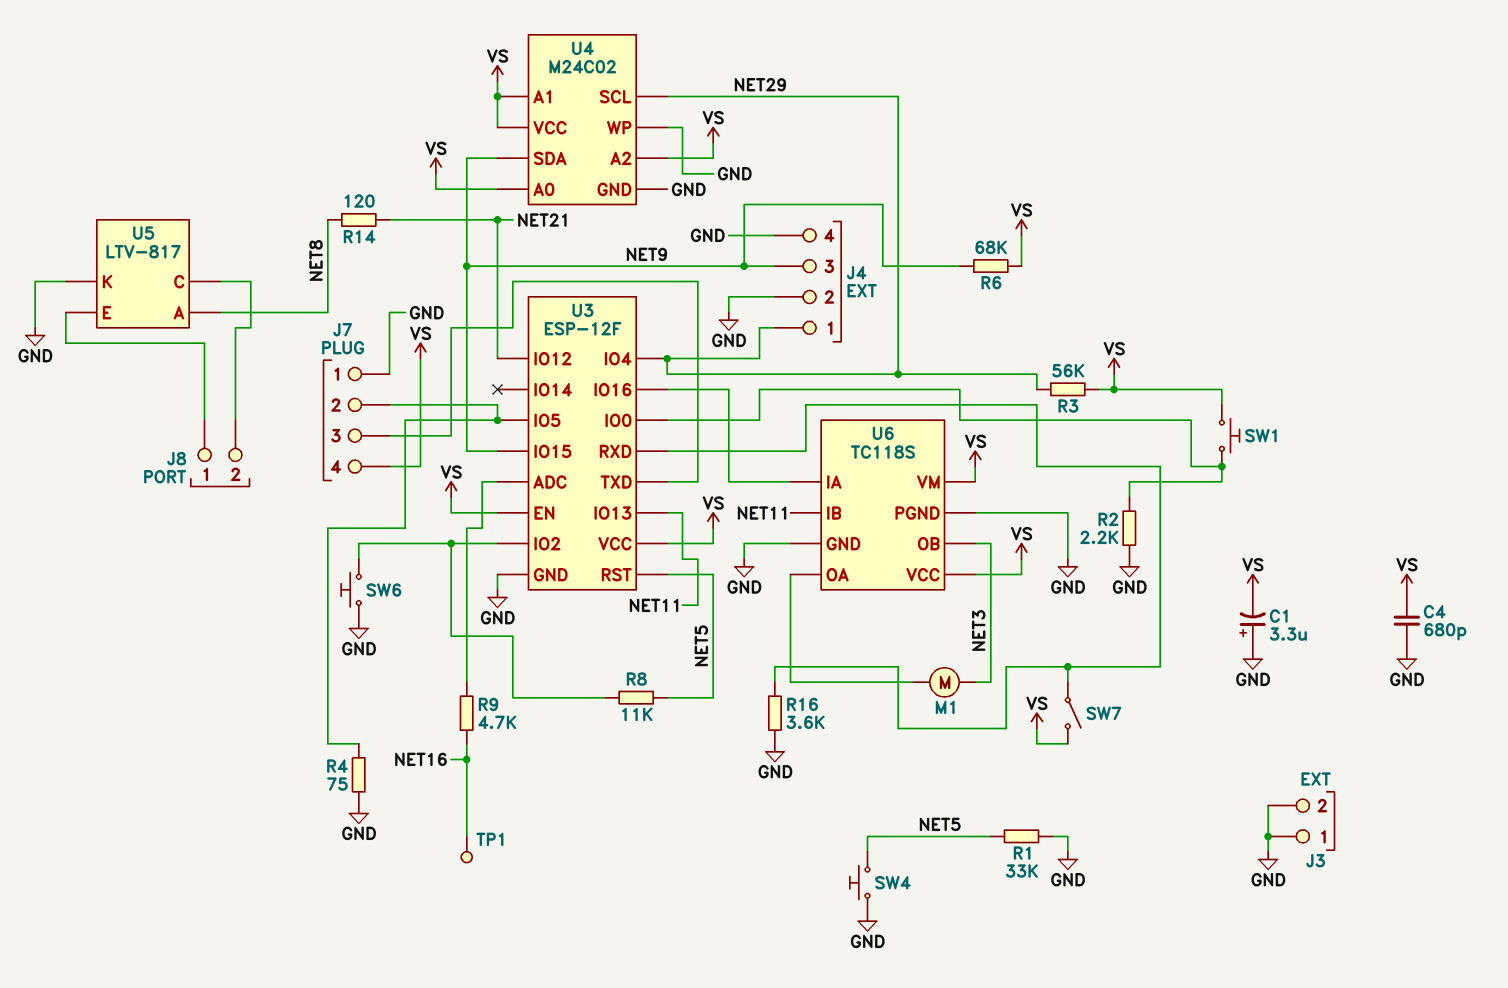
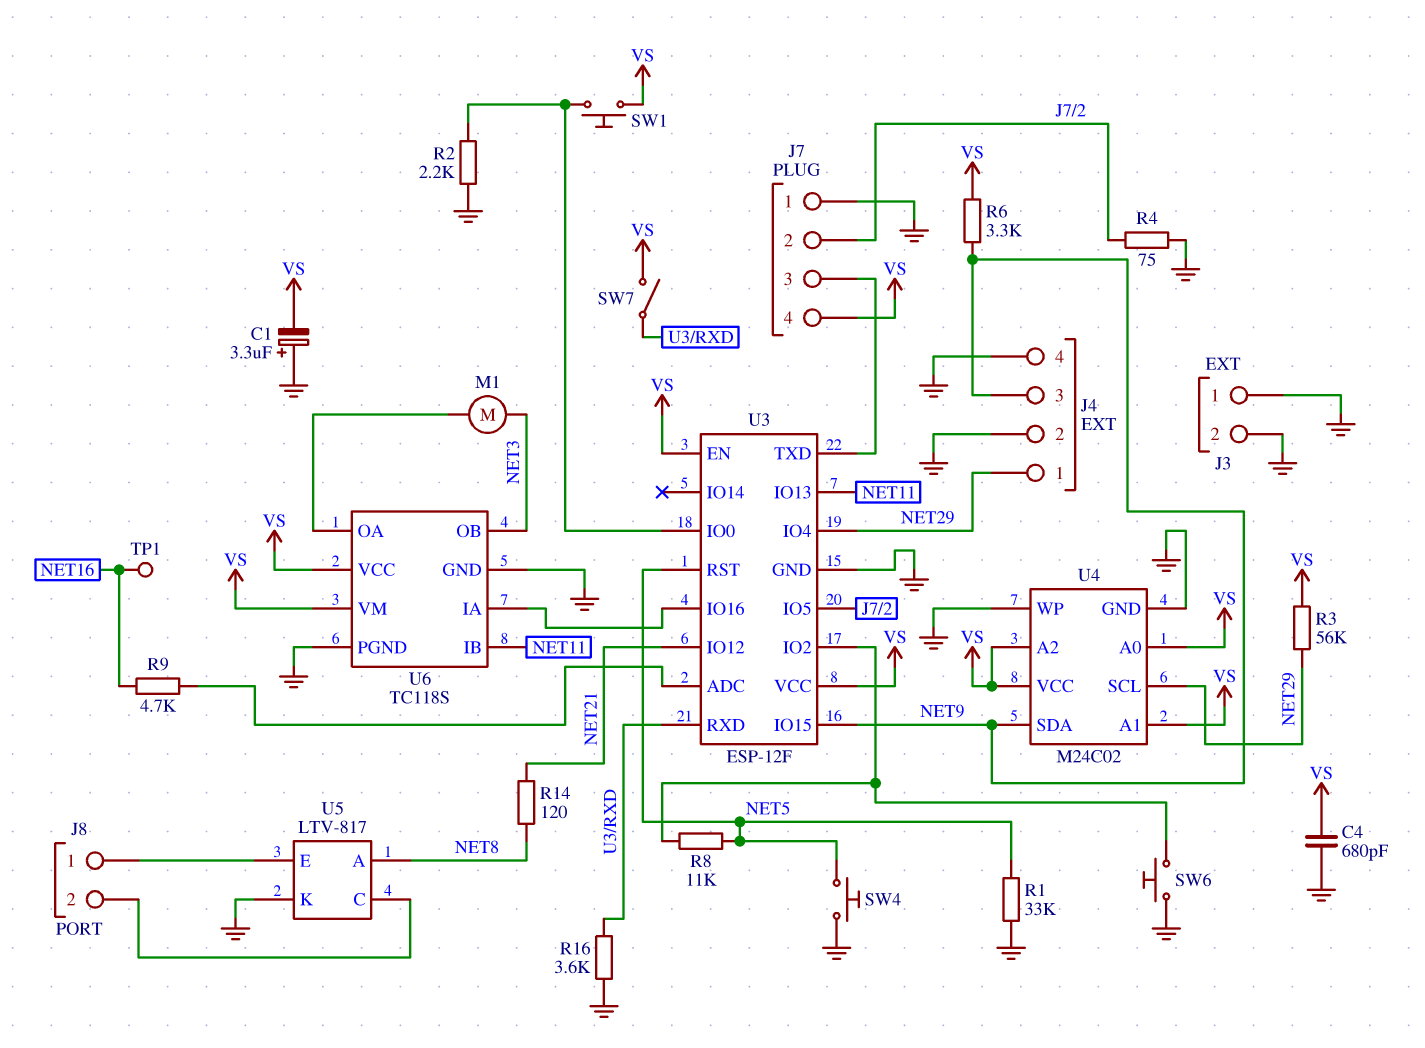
R6: 68k (NET9, VS) -> 3.3k (NET9, VS)

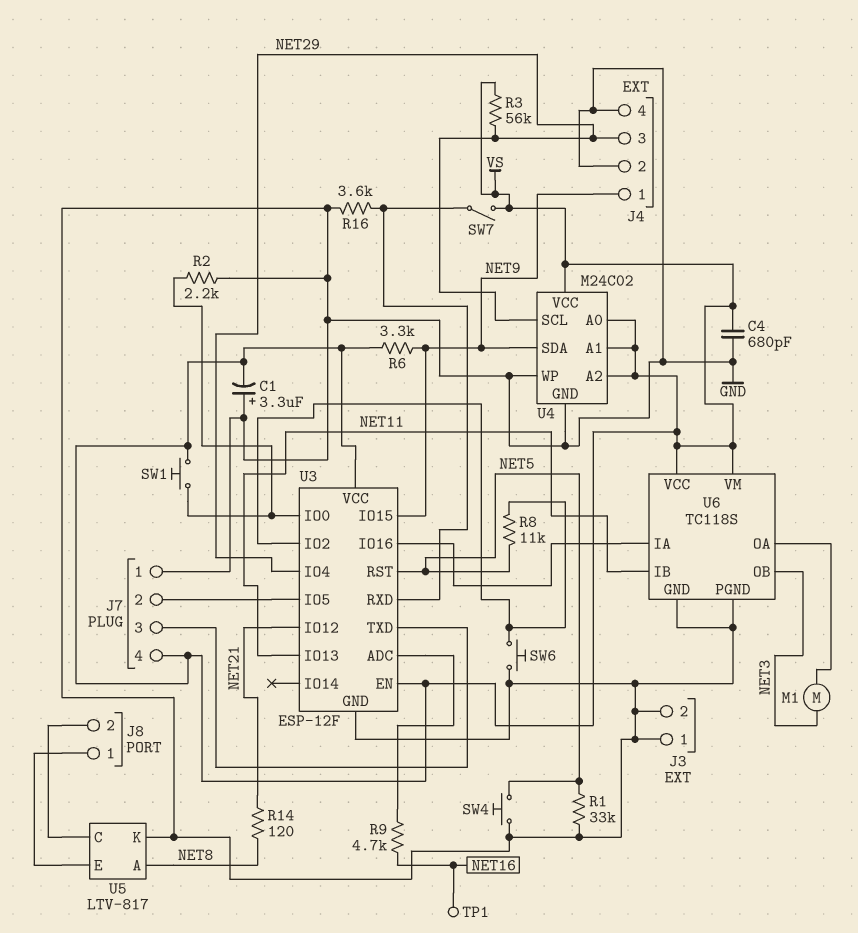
J4 pin 1: NET29 -> NET9
J4 pin 3: NET9 -> NET29
R4: 75 (GND, J7/2) -> none

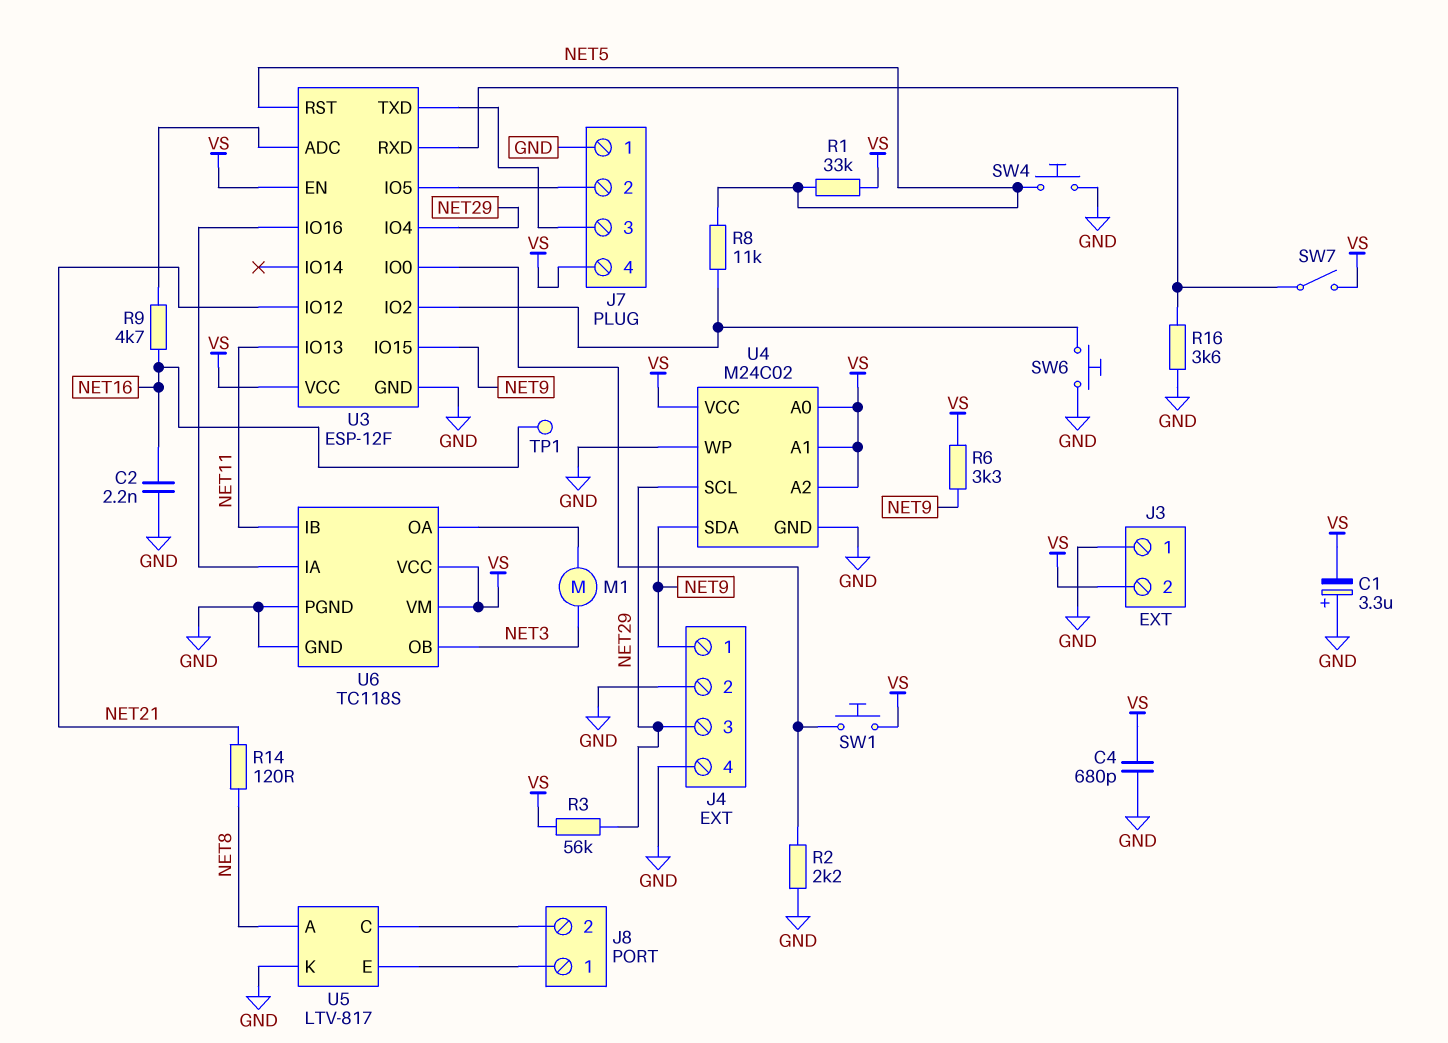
C2: none -> 2.2nF (GND, NET16)
J3 pin 2: GND -> VS
R1: 33k (GND, NET5) -> 33k (NET5, VS)

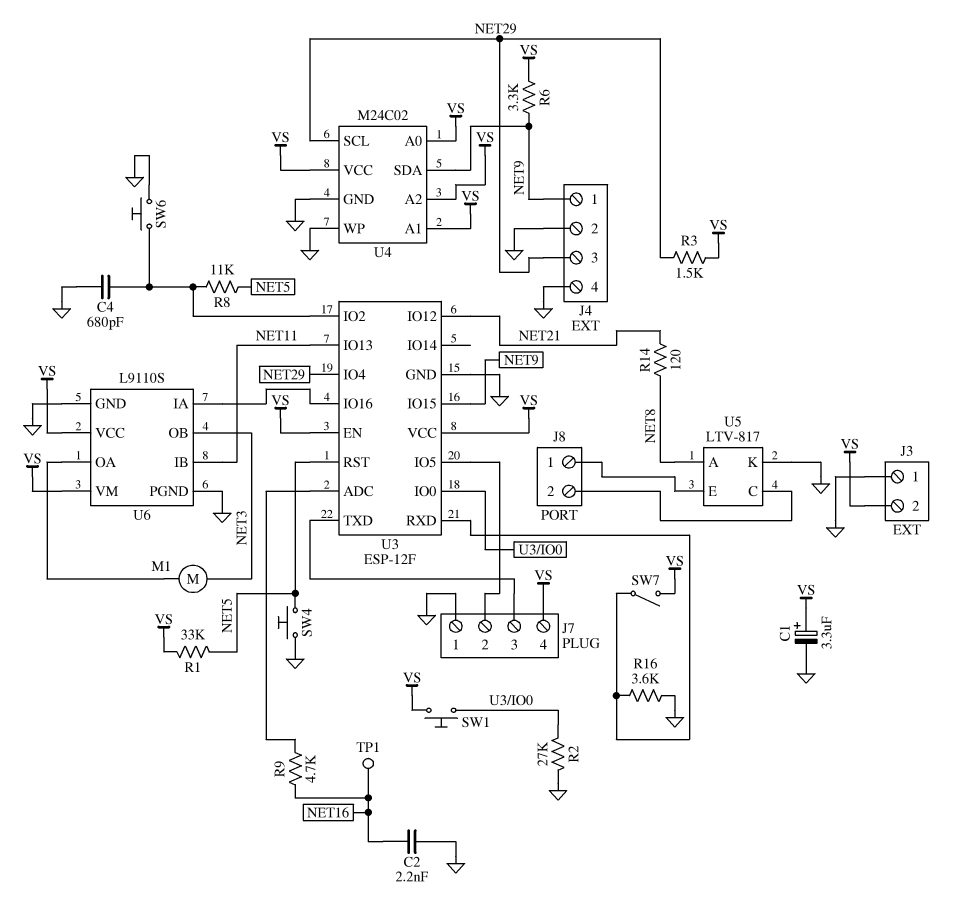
C1: 3.3uF (plus GND, minus VS) -> 3.3uF (plus VS, minus GND)
C4: 680pF (GND, VS) -> 680pF (GND, U3/IO2)
R2: 2.2k (GND, U3/IO0) -> 27k (GND, U3/IO0)
R3: 56k (NET29, VS) -> 1.5k (NET29, VS)
U6: TC118S -> L9110S

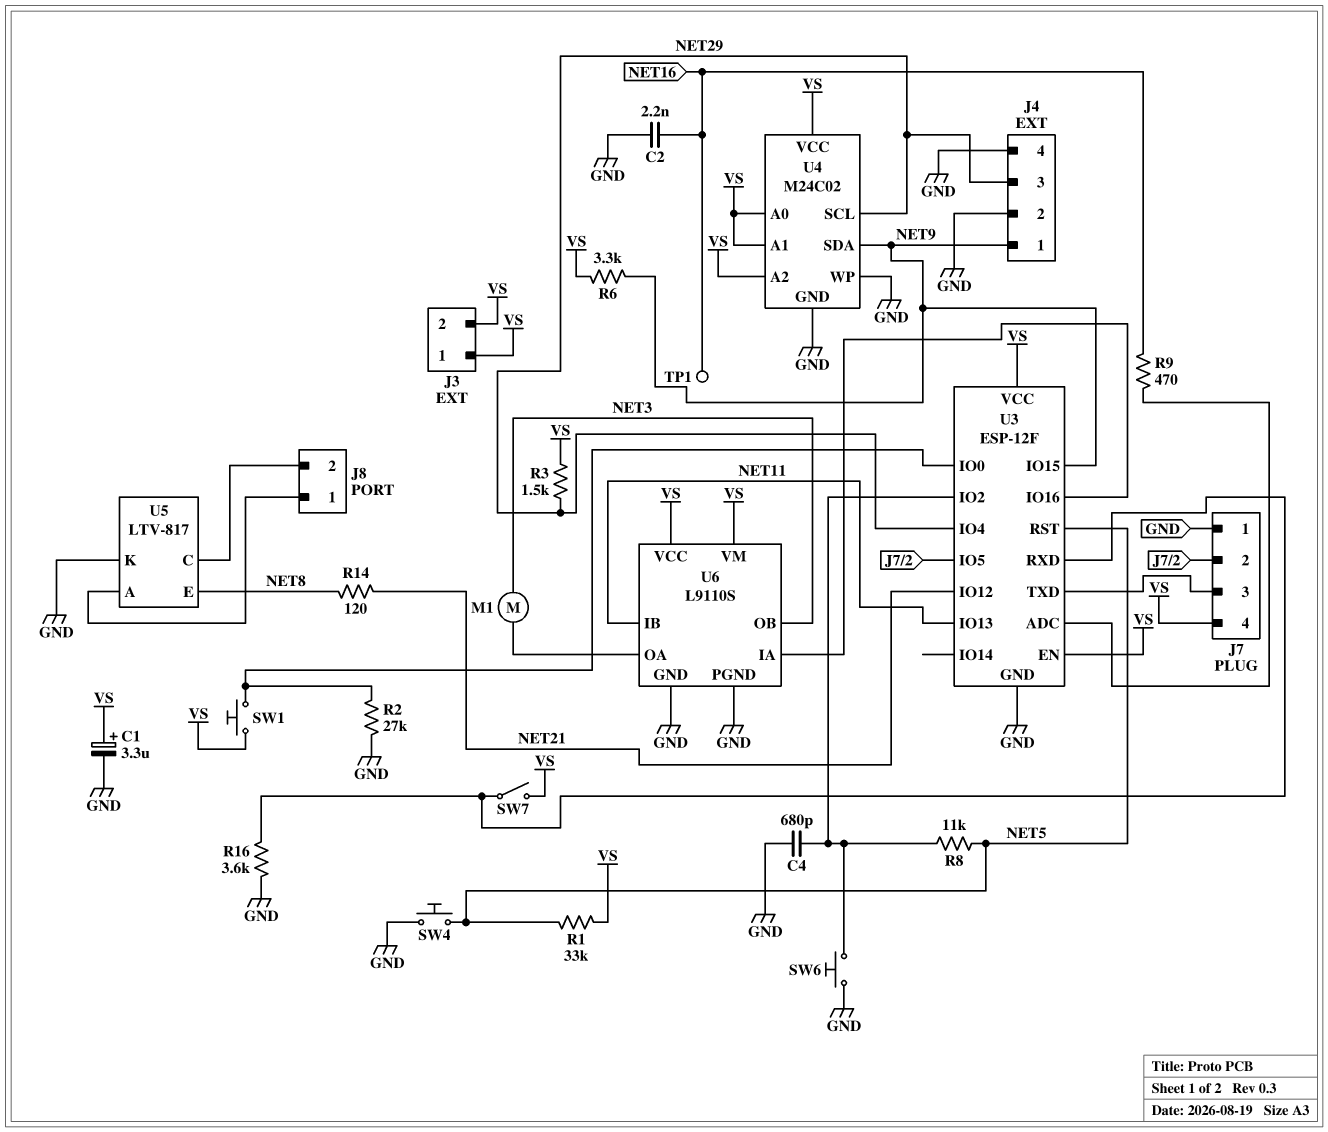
J3 pin 1: GND -> VS
R9: 4.7k (NET16, U3/ADC) -> 470 (NET16, U3/ADC)
U5 pin A: NET8 -> J8/1
U5 pin E: J8/1 -> NET8

